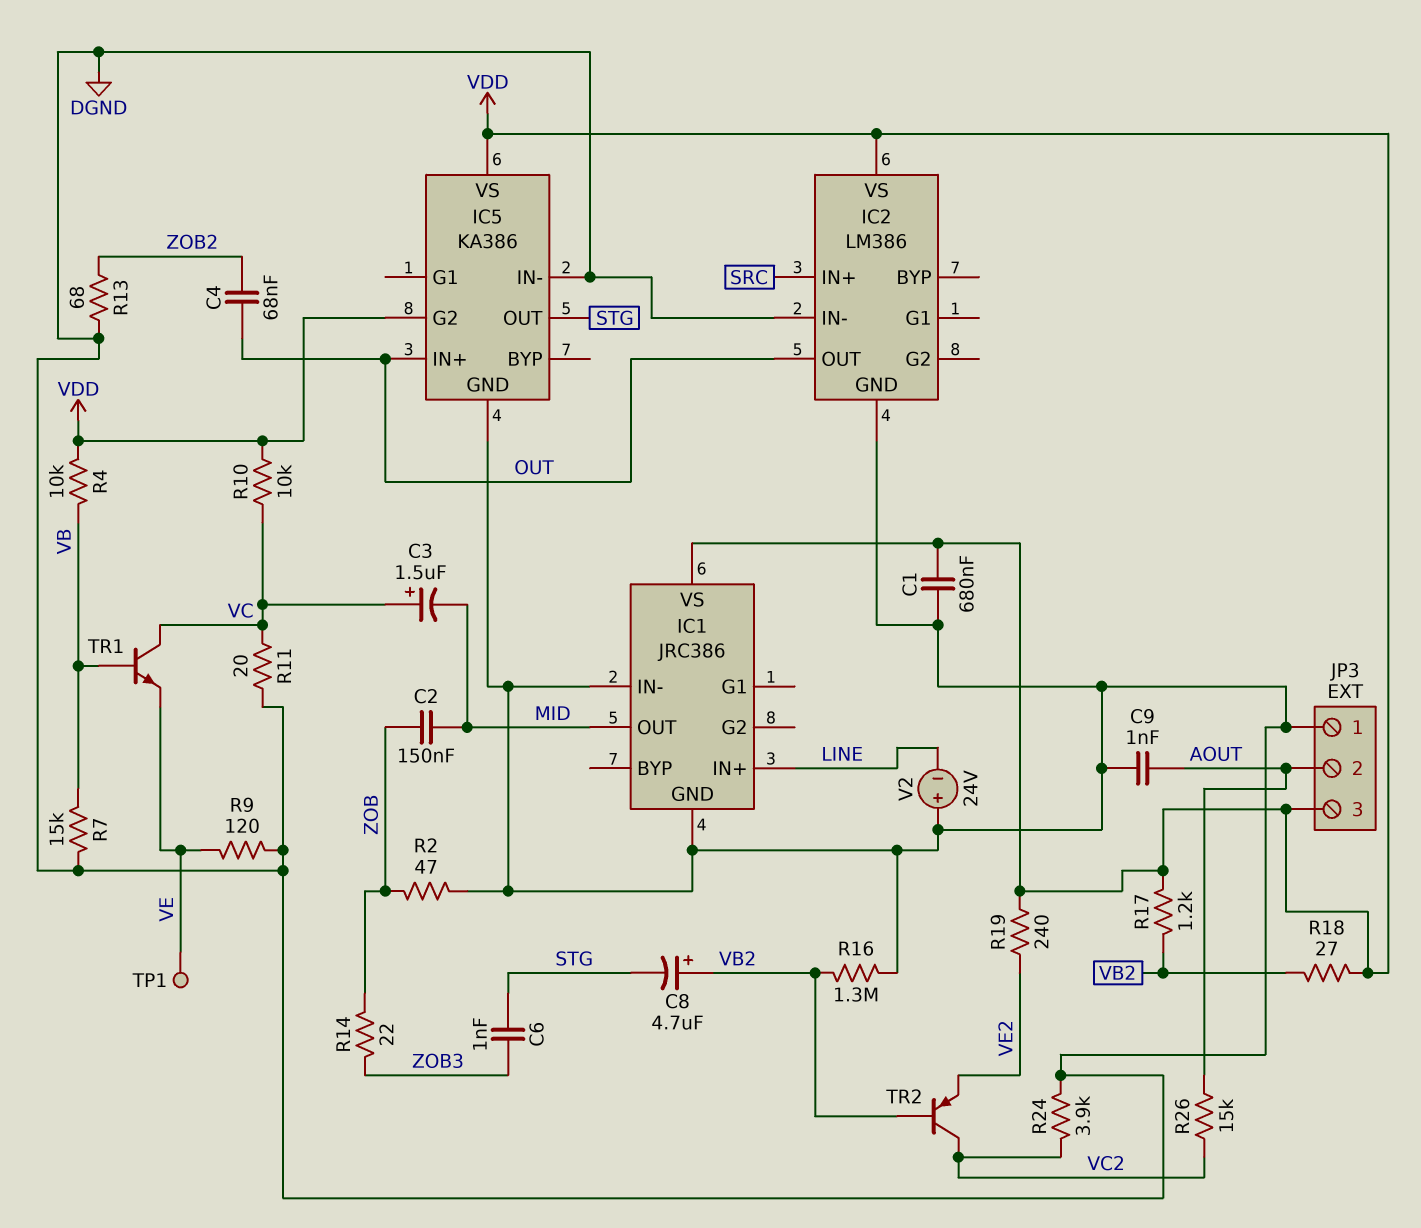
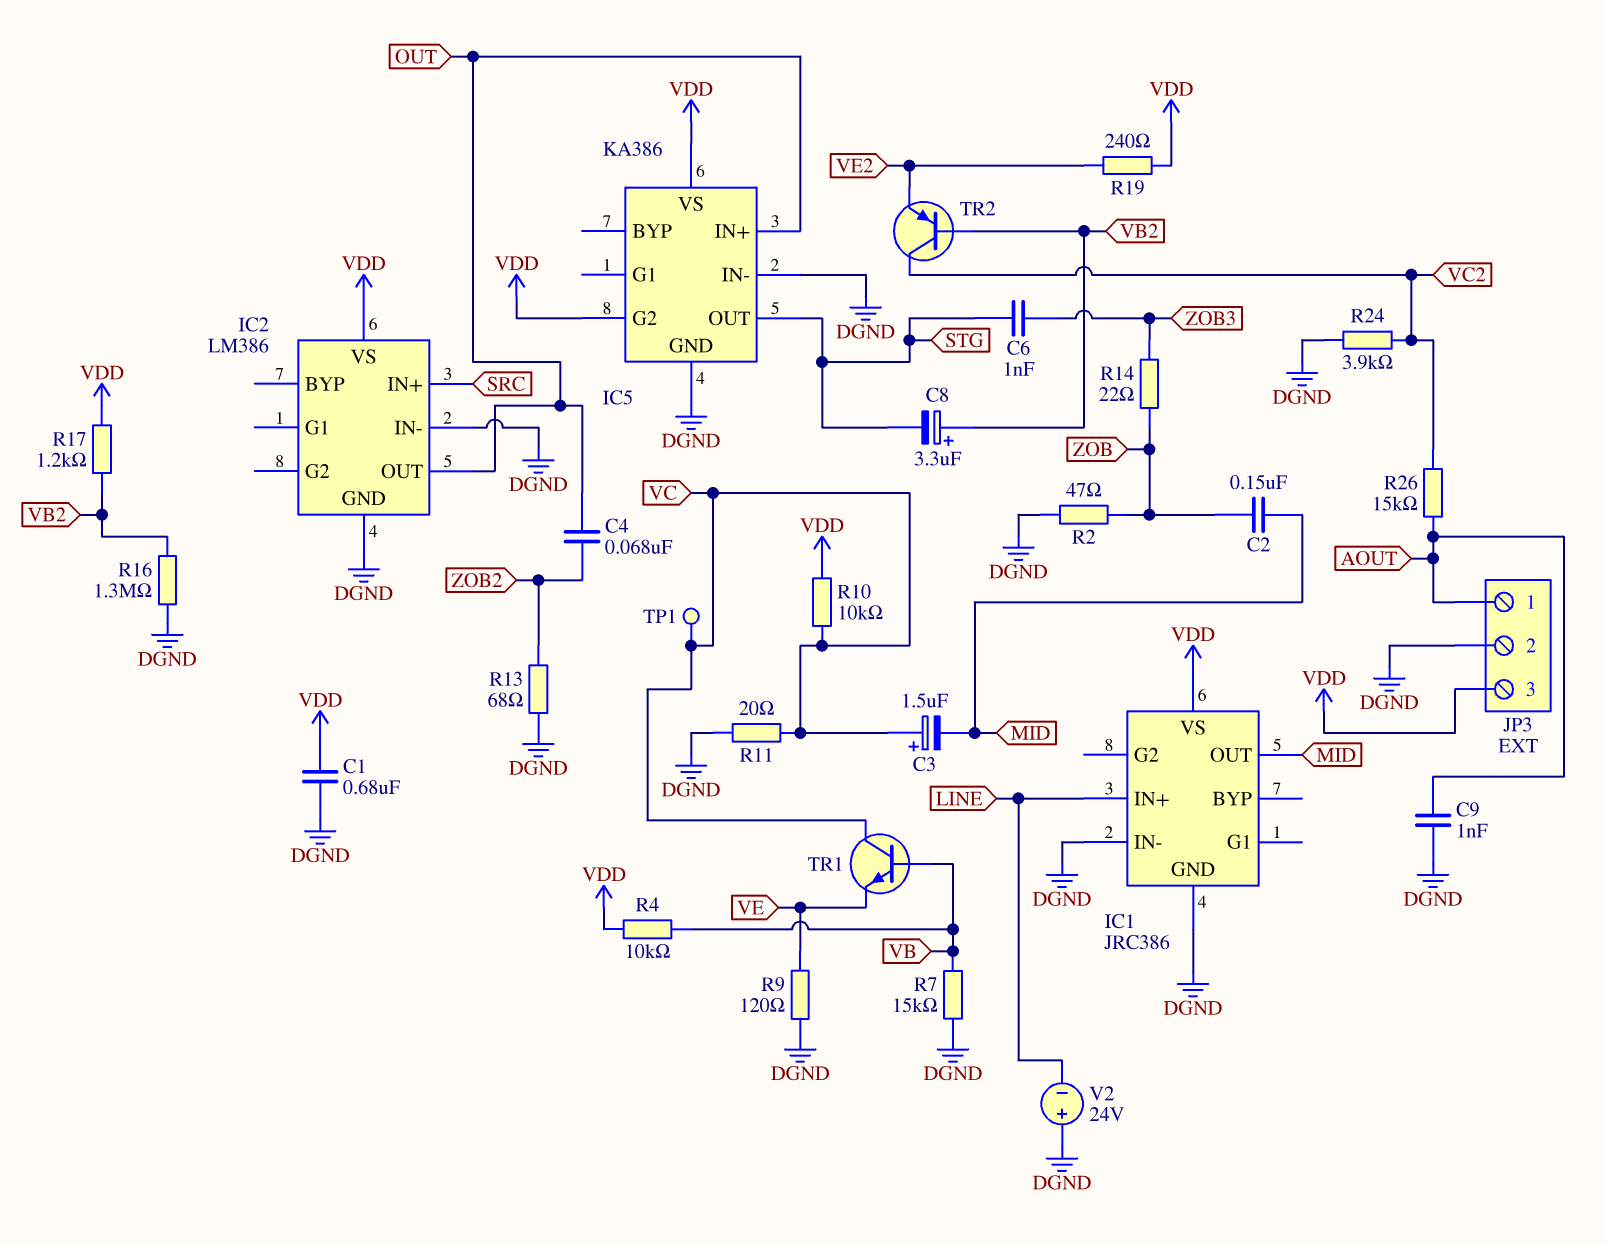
C8: 4.7uF (plus VB2, minus STG) -> 3.3uF (plus VB2, minus STG)
JP3 pin 1: DGND -> AOUT
JP3 pin 2: AOUT -> DGND
R18: 27 (VB2, VDD) -> none
TP1: test point (VE) -> test point (VC)

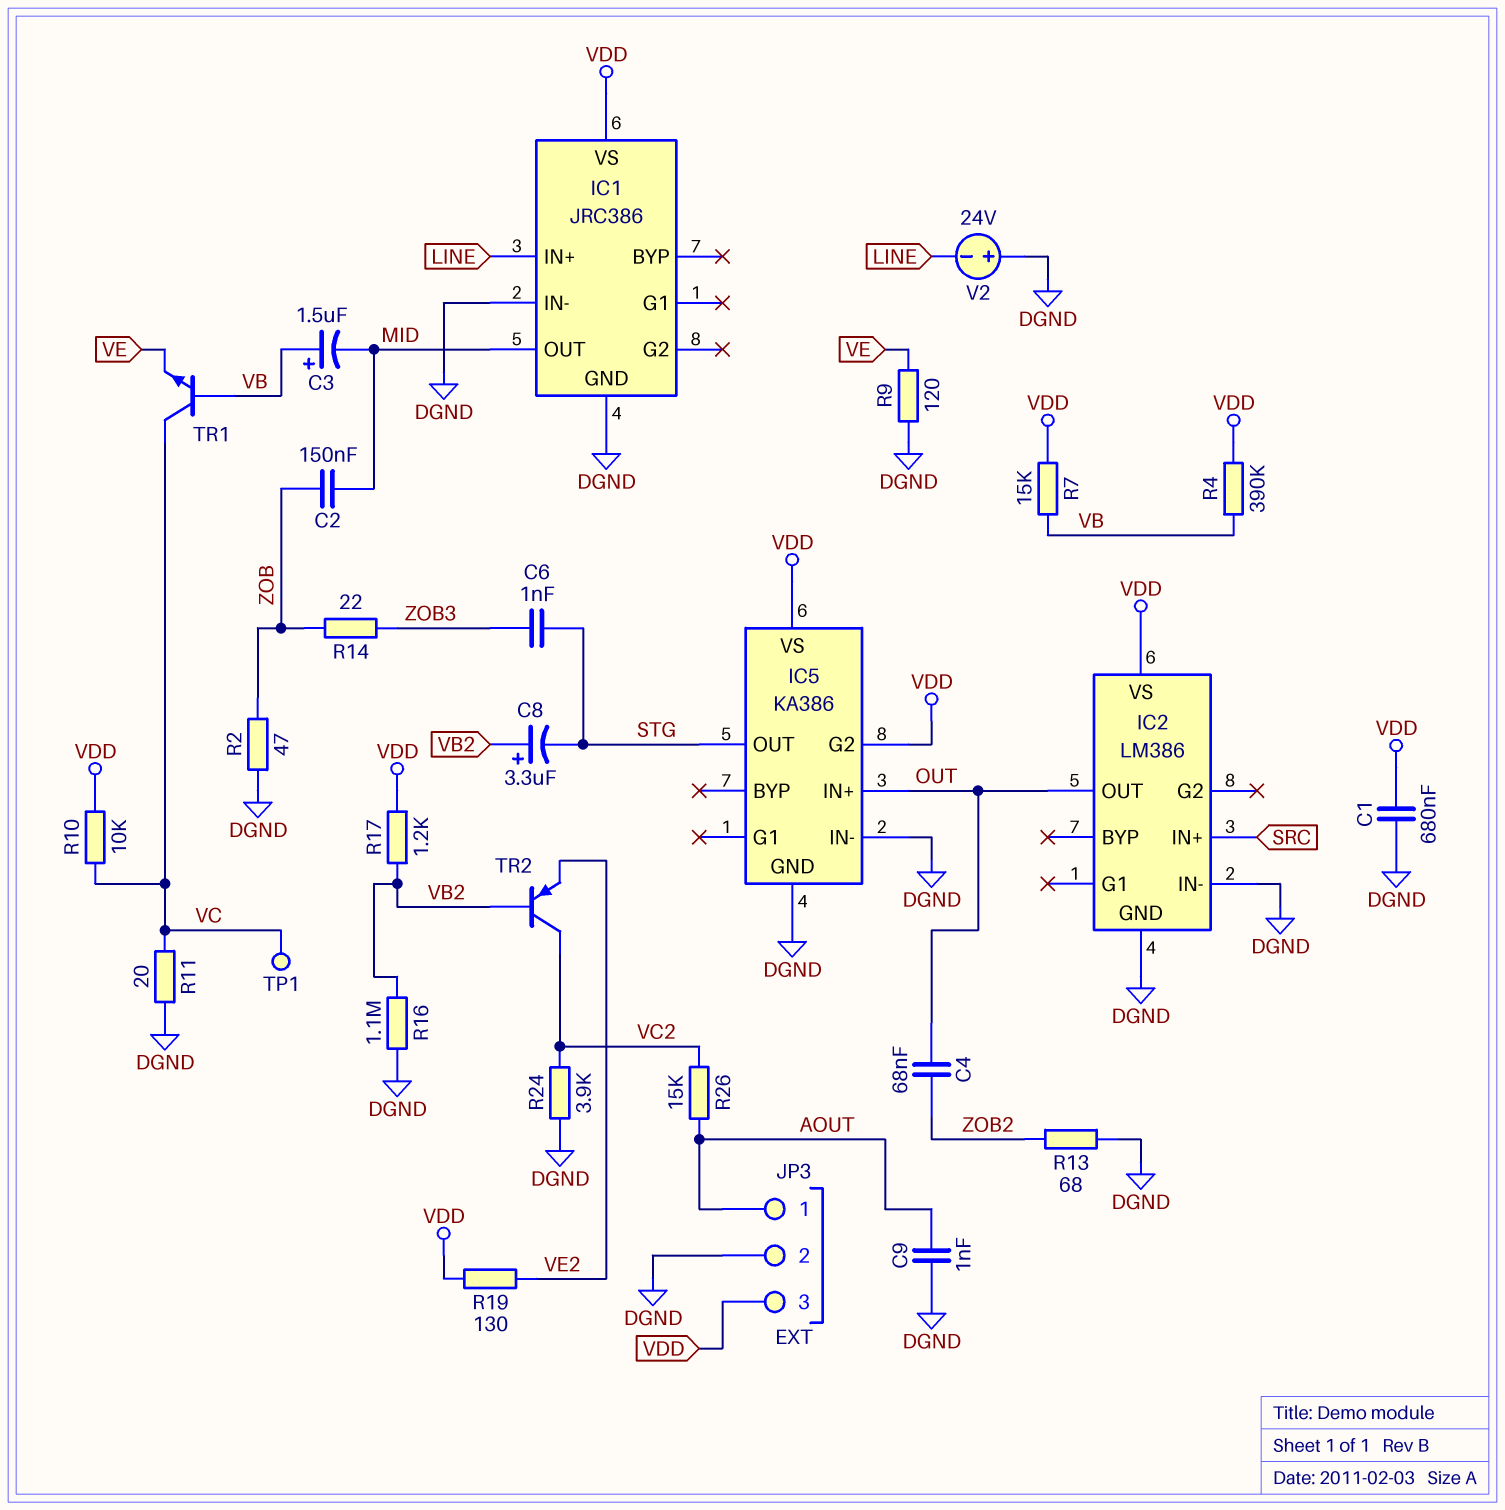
C3: 1.5uF (plus VC, minus MID) -> 1.5uF (plus VB, minus MID)
R4: 10k (VB, VDD) -> 390k (VB, VDD)
R7: 15k (DGND, VB) -> 15k (VB, VDD)
R16: 1.3M (DGND, VB2) -> 1.1M (DGND, VB2)
R19: 240 (VDD, VE2) -> 130 (VDD, VE2)

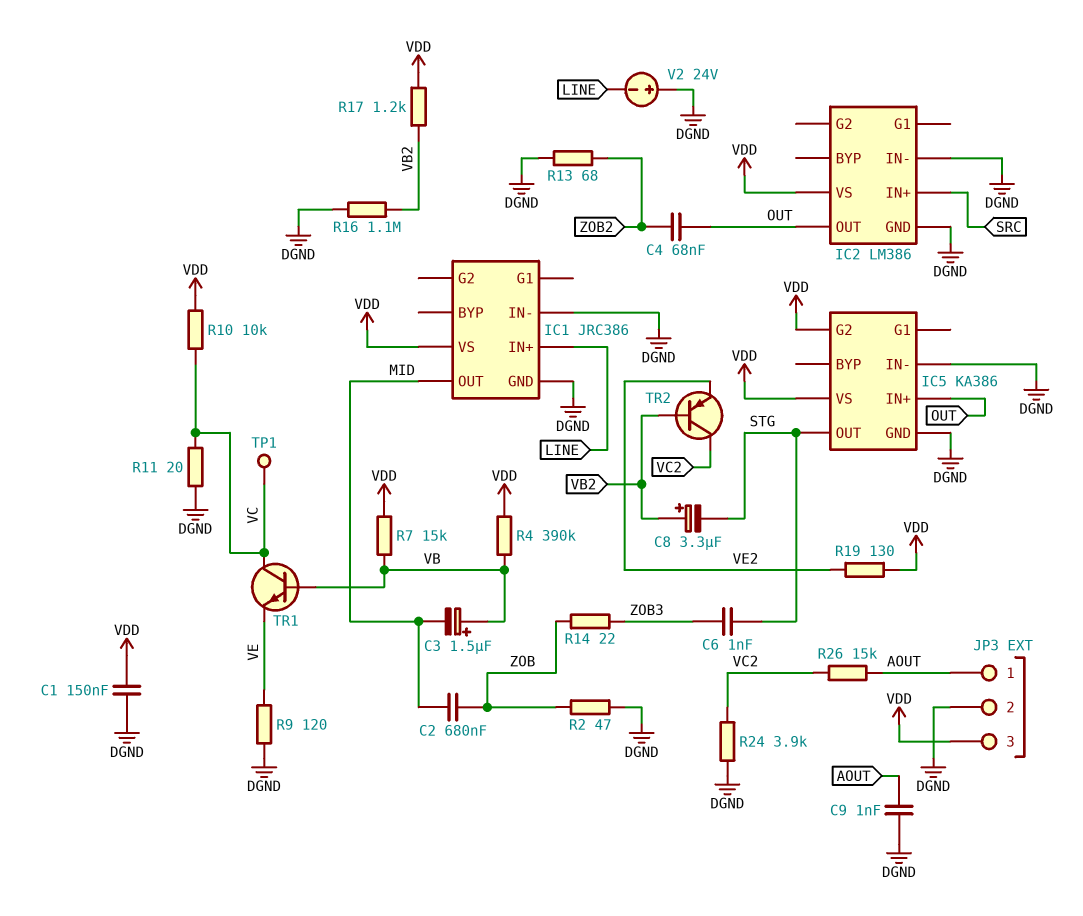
C1: 680nF (DGND, VDD) -> 150nF (DGND, VDD)
C2: 150nF (MID, ZOB) -> 680nF (MID, ZOB)

